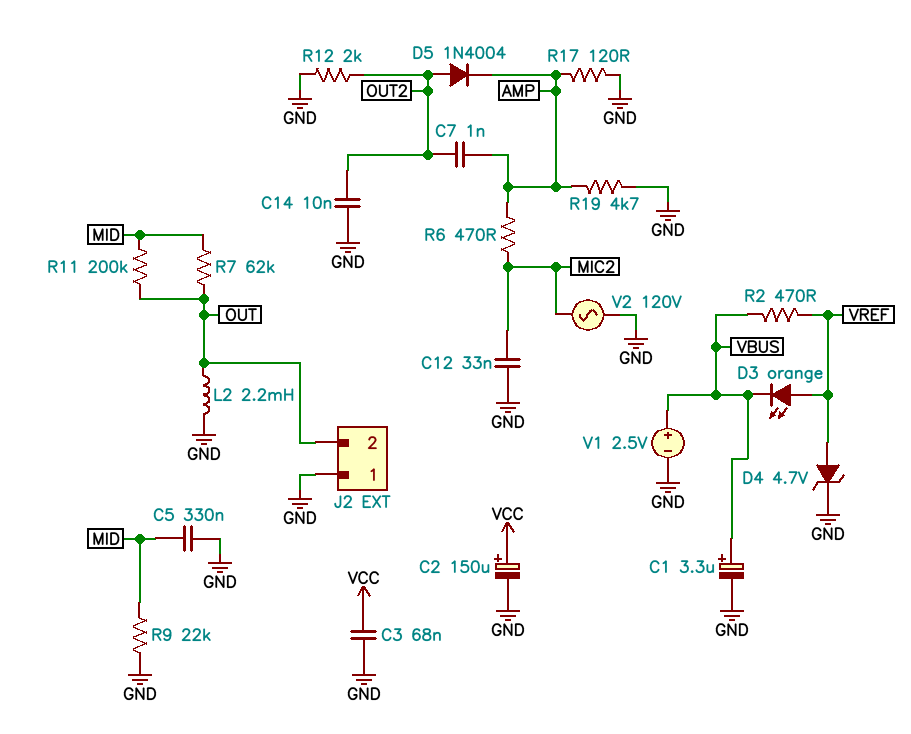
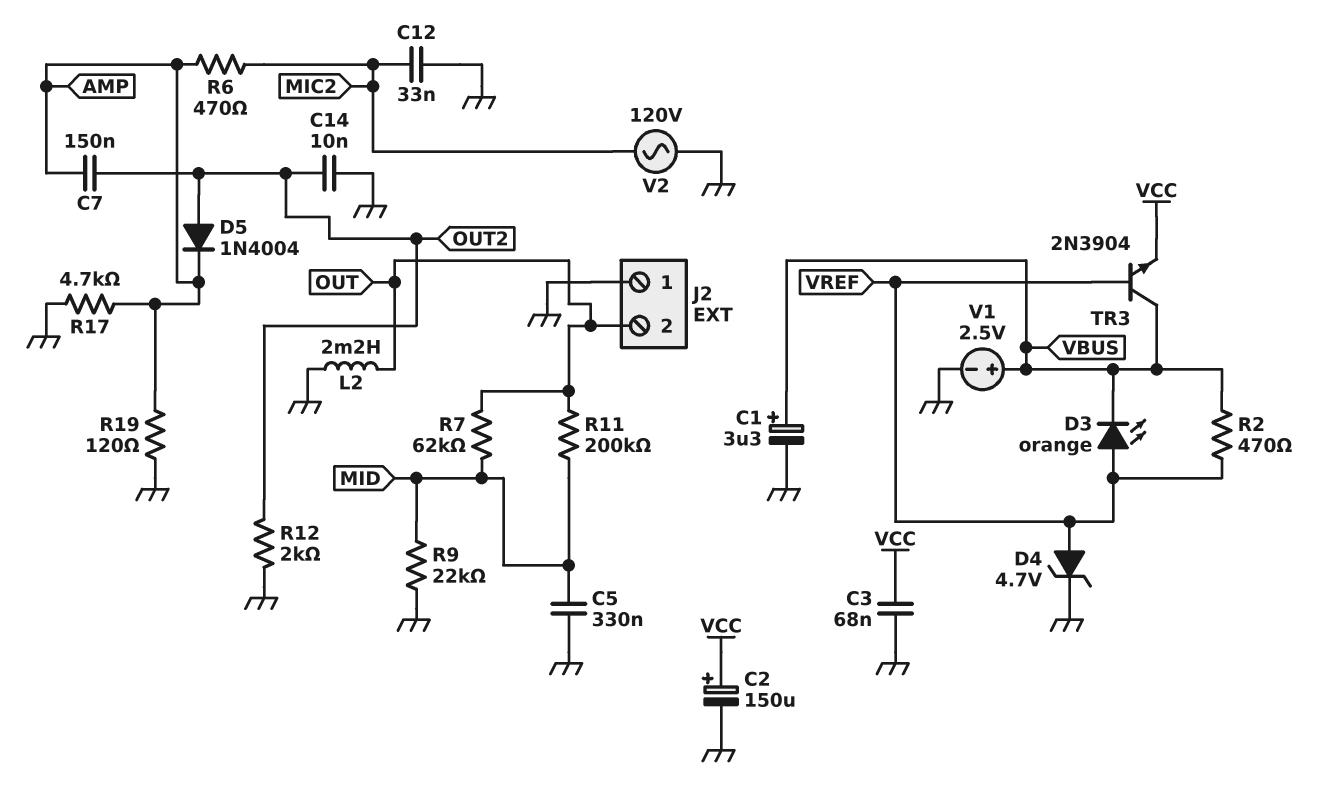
C7: 1nF (AMP, OUT2) -> 150nF (AMP, OUT2)
R17: 120 (AMP, GND) -> 4.7k (AMP, GND)
R19: 4.7k (AMP, GND) -> 120 (AMP, GND)
TR3: none -> NPN 2N3904 (B VREF, C VBUS, E VCC)

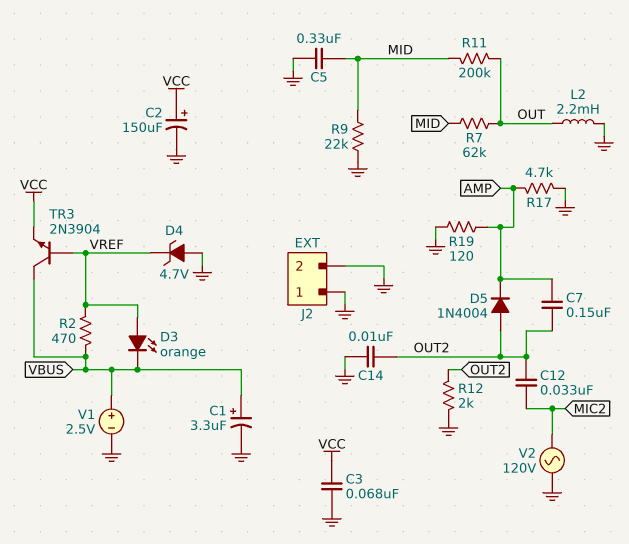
C12: 33nF (GND, MIC2) -> 33nF (MIC2, OUT2)
D4: zener 4.7V (A VREF, K GND) -> zener 4.7V (A GND, K VREF)
J2 pin 2: OUT -> GND
R6: 470 (AMP, MIC2) -> none

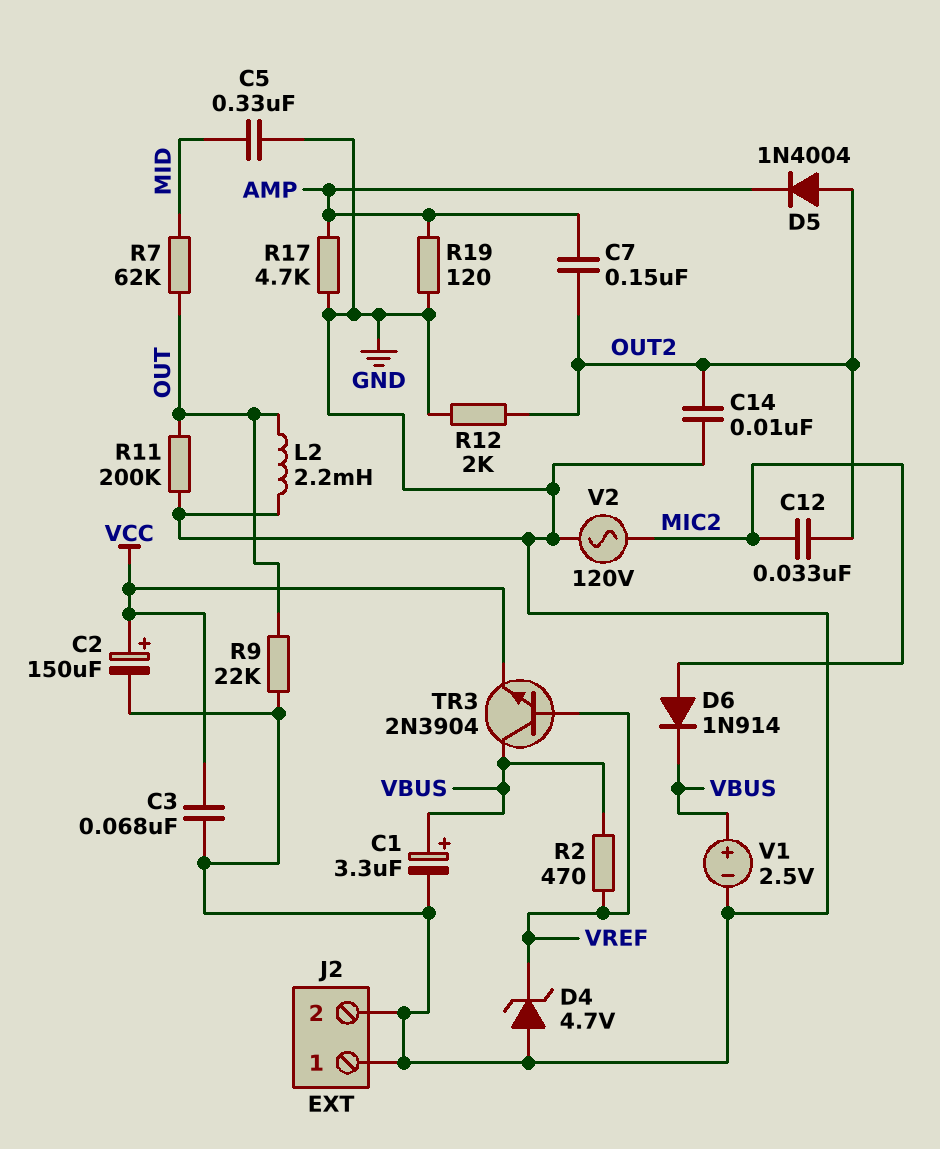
D3: LED orange (A VREF, K VBUS) -> none
D6: none -> diode 1N914 (A MIC2, K VBUS)
R9: 22k (GND, MID) -> 22k (GND, OUT)
R11: 200k (MID, OUT) -> 200k (GND, OUT)

